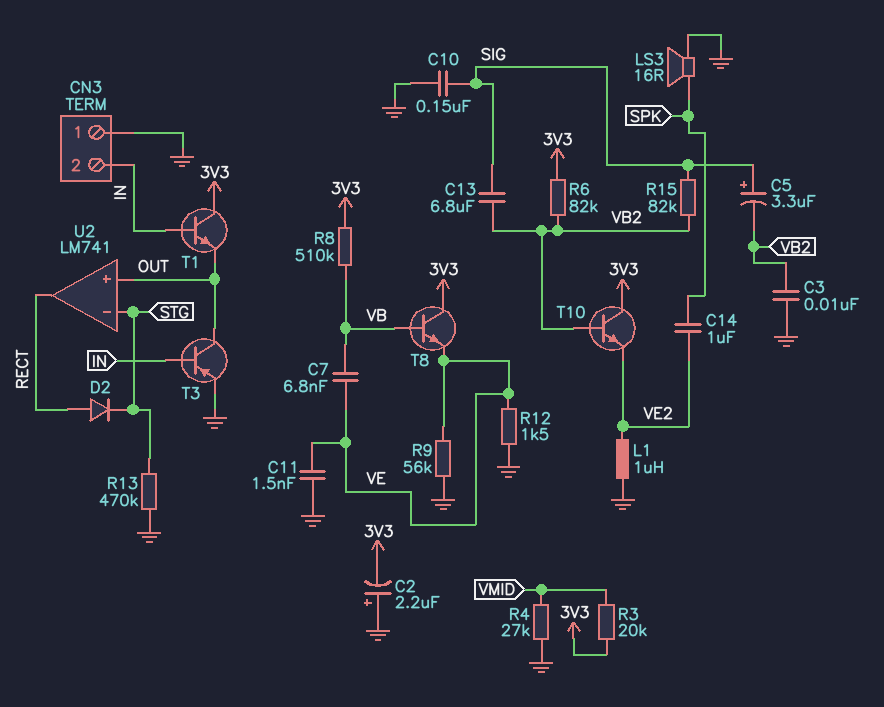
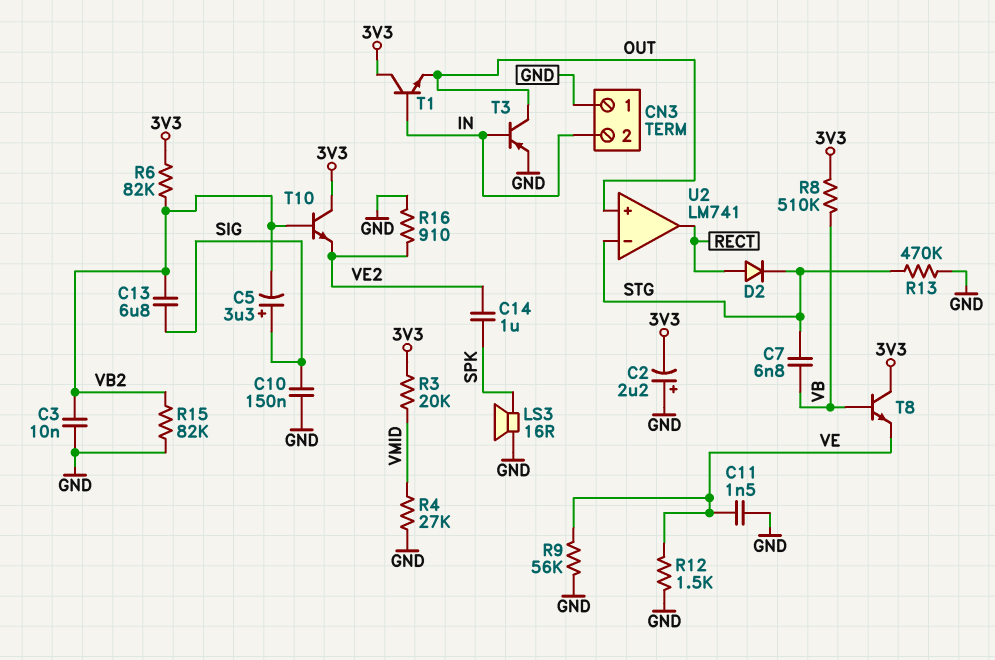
C7: 6.8nF (VB, VE) -> 6.8nF (STG, VB)
L1: 1uH (GND, VE2) -> none
R15: 82k (SIG, VB2) -> 82k (GND, VB2)
R16: none -> 910 (GND, VE2)

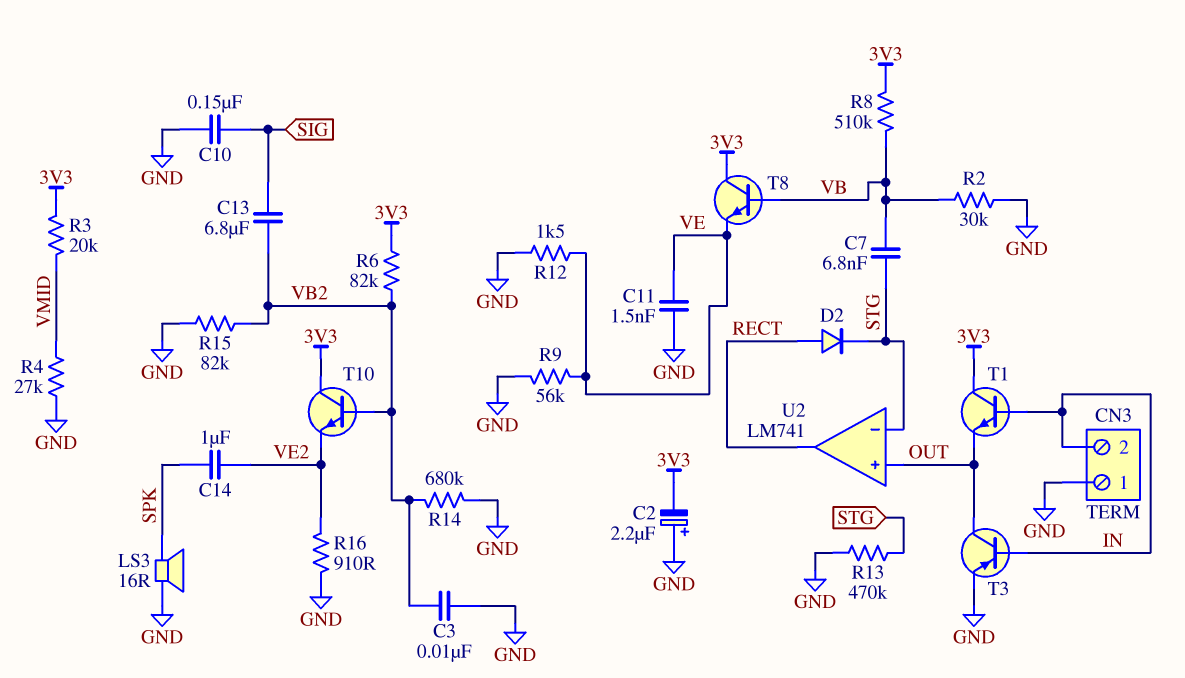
C5: 3.3uF (plus SIG, minus VB2) -> none
R2: none -> 30k (GND, VB)
R14: none -> 680k (GND, VB2)

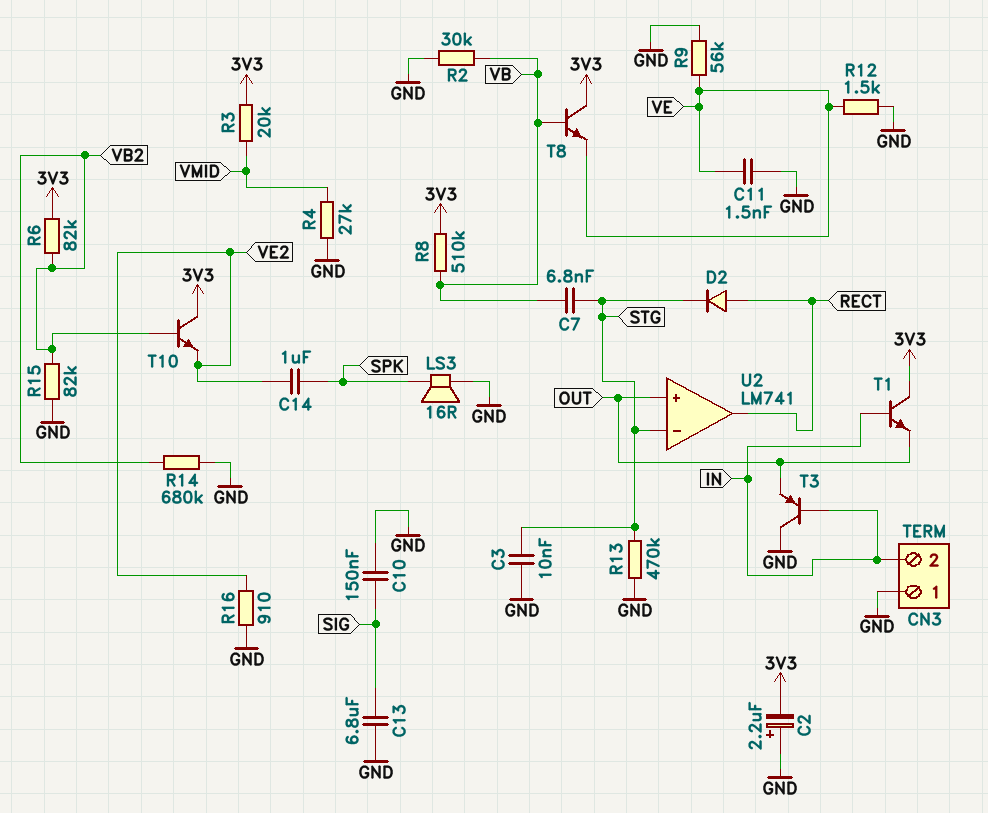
C3: 10nF (GND, VB2) -> 10nF (GND, STG)
C13: 6.8uF (SIG, VB2) -> 6.8uF (GND, SIG)
T3: PNP (B IN, C OUT, E GND) -> PNP (B IN, C GND, E OUT)

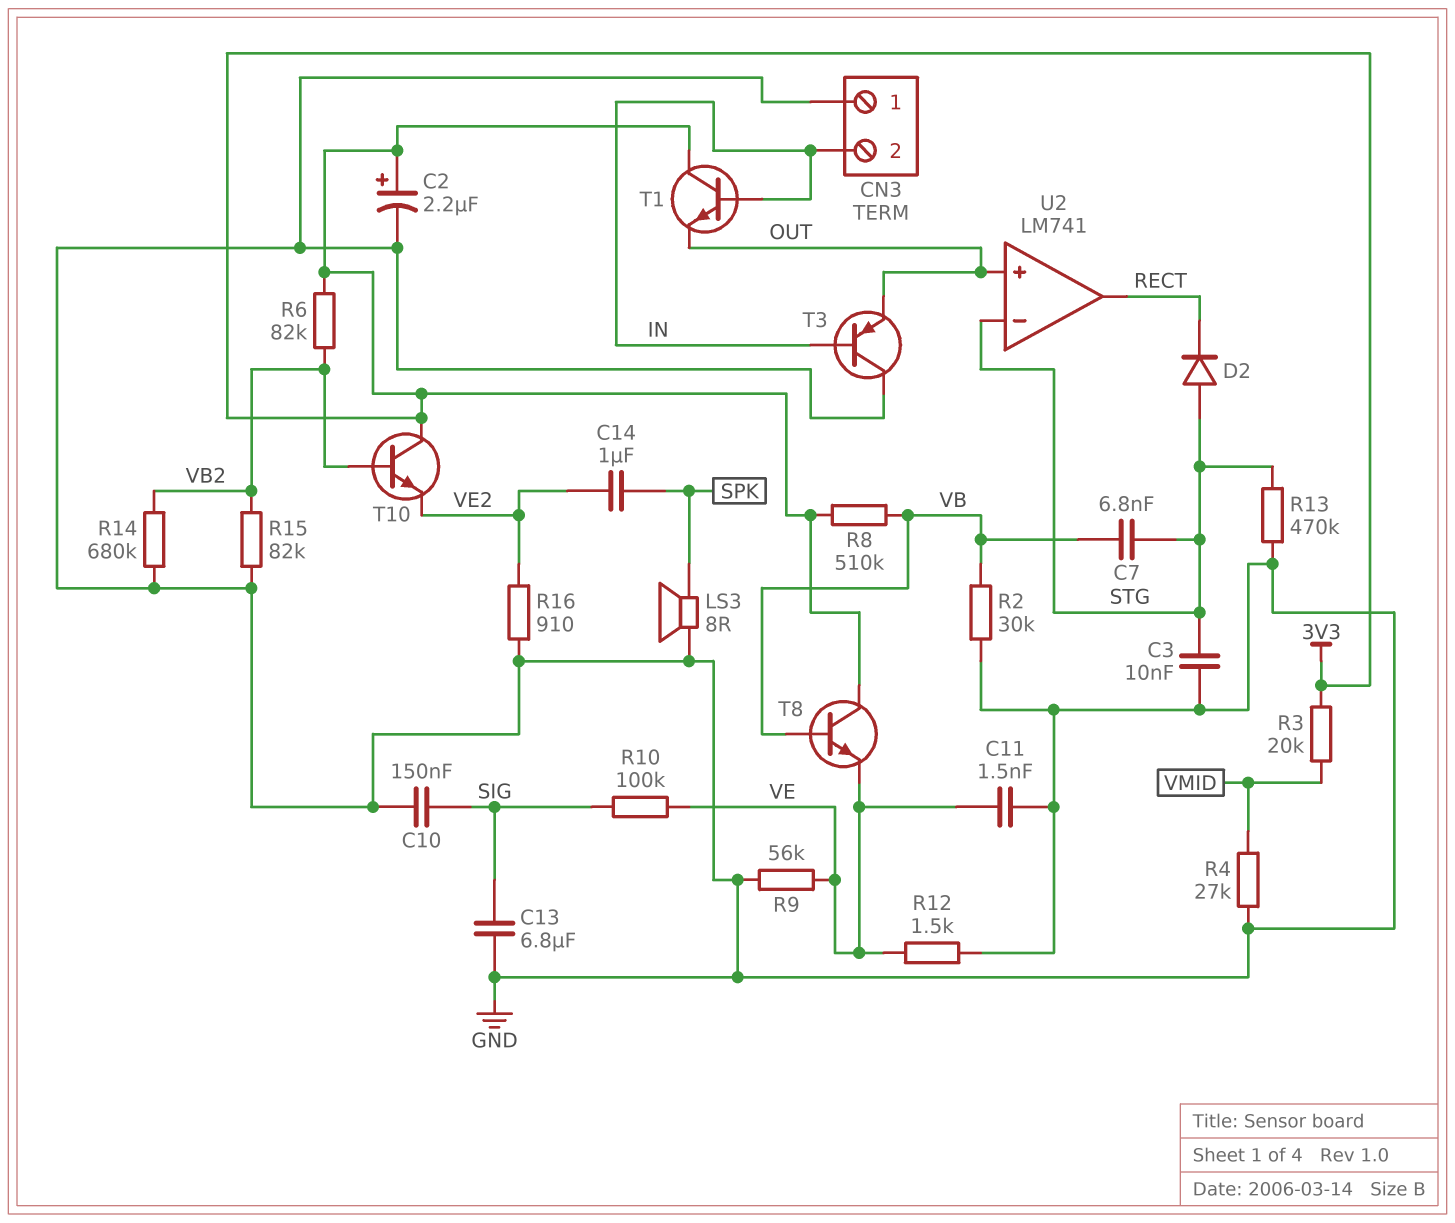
C2: 2.2uF (plus GND, minus 3V3) -> 2.2uF (plus 3V3, minus GND)
D2: diode (A RECT, K STG) -> diode (A STG, K RECT)
LS3: speaker 16R (GND, SPK) -> speaker 8R (GND, SPK)
R10: none -> 100k (SIG, VE)

